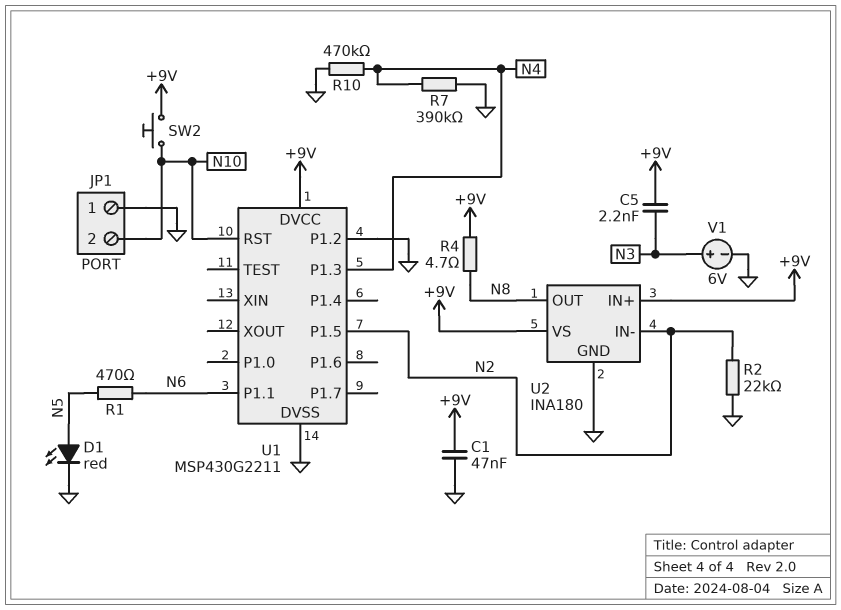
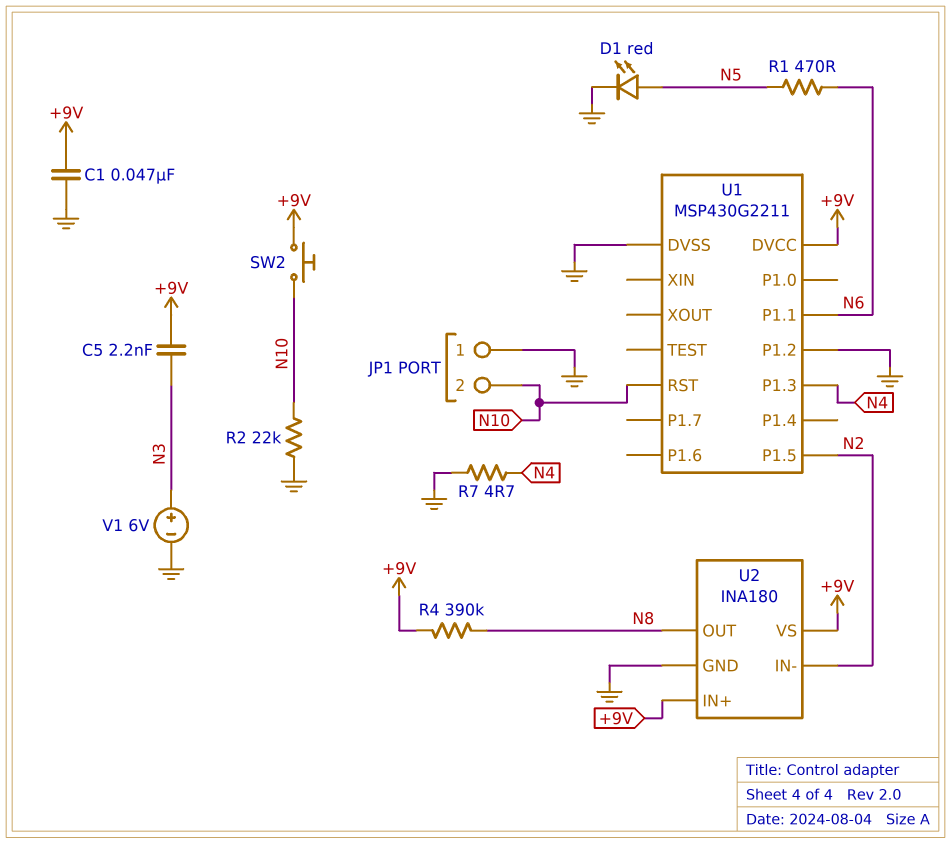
R2: 22k (GND, N2) -> 22k (GND, N10)
R4: 4.7 (+9V, N8) -> 390k (+9V, N8)
R7: 390k (GND, N4) -> 4.7 (GND, N4)
R10: 470k (GND, N4) -> none

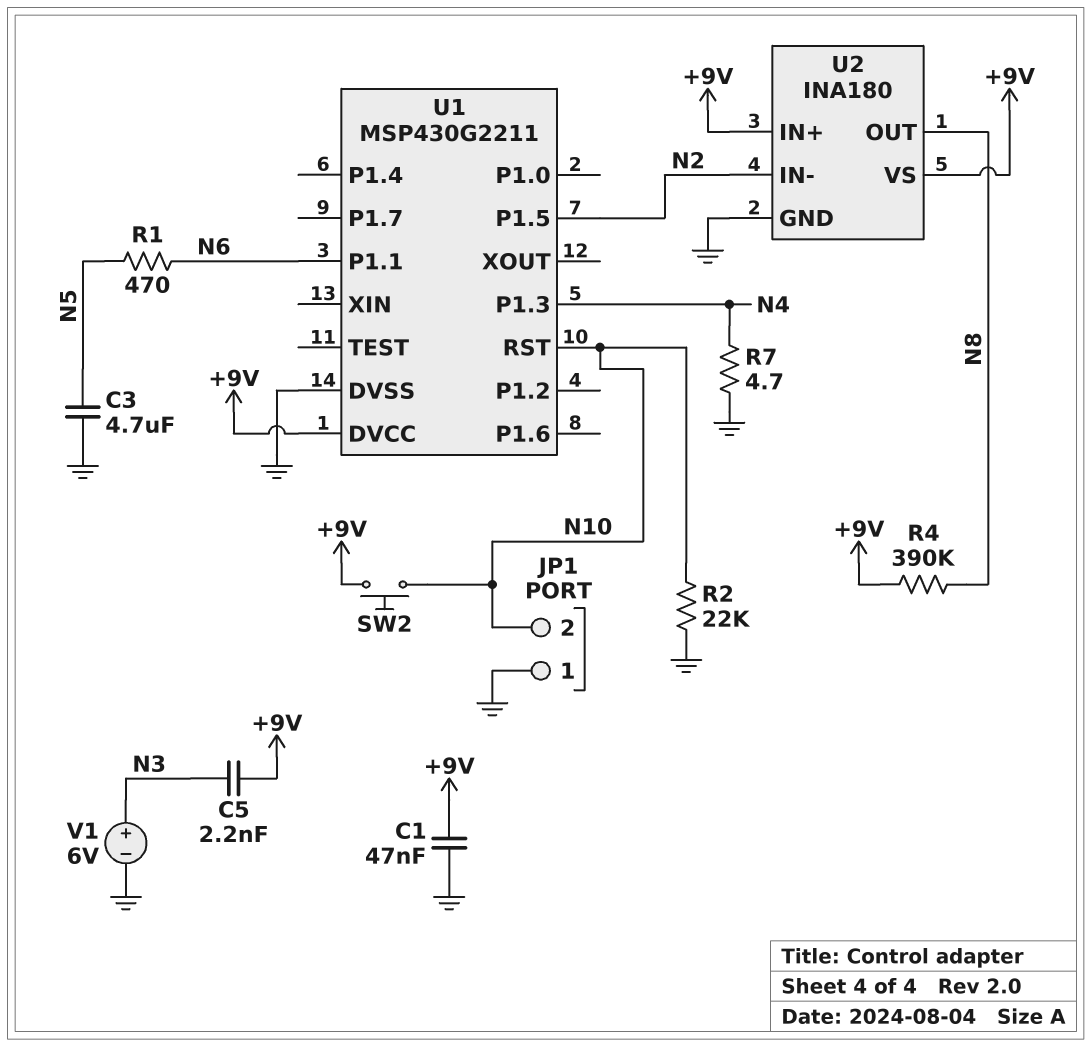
C3: none -> 4.7uF (GND, N5)
D1: LED red (A N5, K GND) -> none
U1 pin P1.2: GND -> none

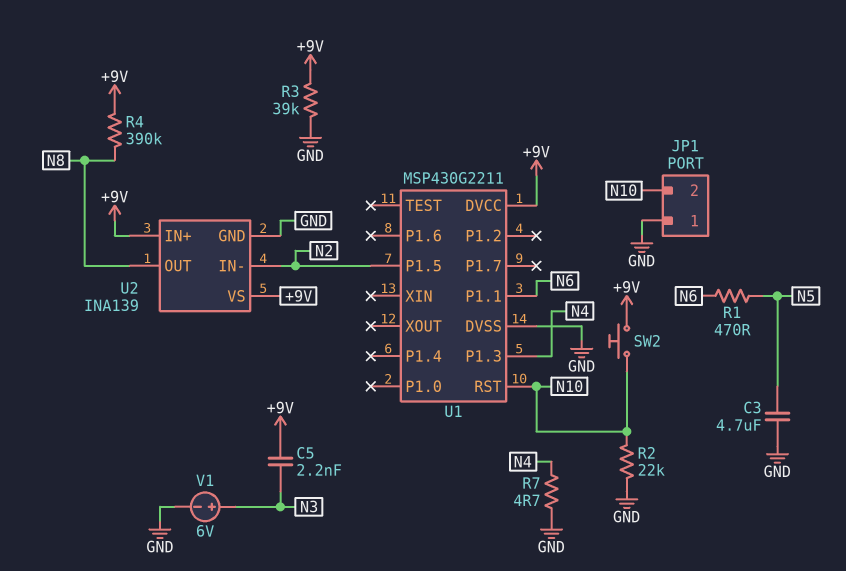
C1: 47nF (+9V, GND) -> none
R3: none -> 39k (+9V, GND)
U2: INA180 -> INA139

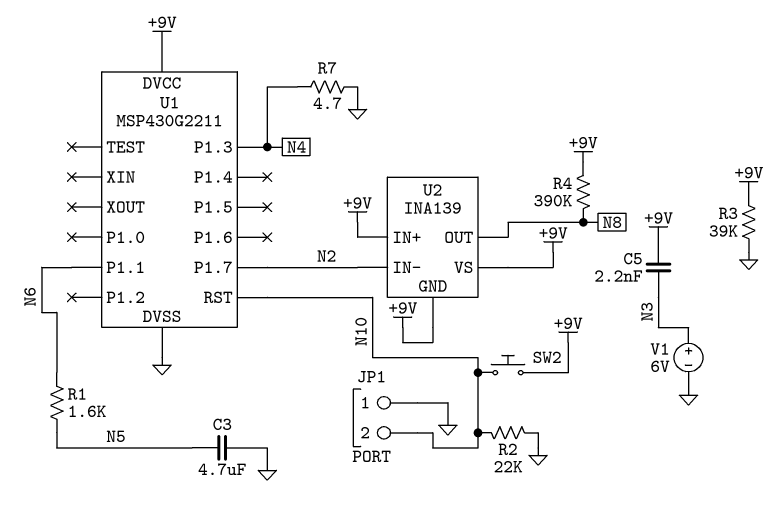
R1: 470 (N5, N6) -> 1.6k (N5, N6)
U1 pin P1.5: N2 -> none
U1 pin P1.7: none -> N2
U2 pin GND: GND -> +9V

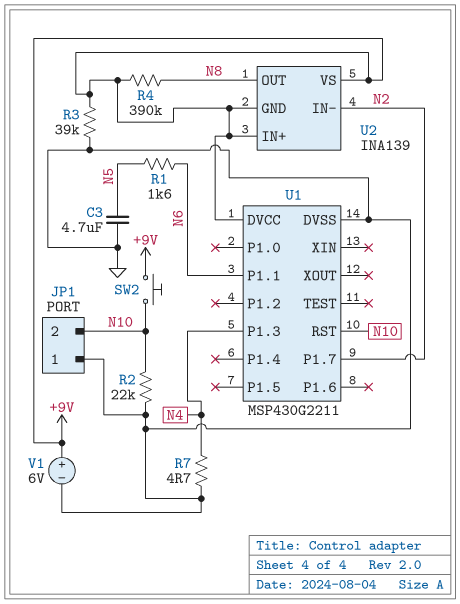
C5: 2.2nF (+9V, N3) -> none
V1: 6V (plus N3, minus GND) -> 6V (plus +9V, minus GND)

